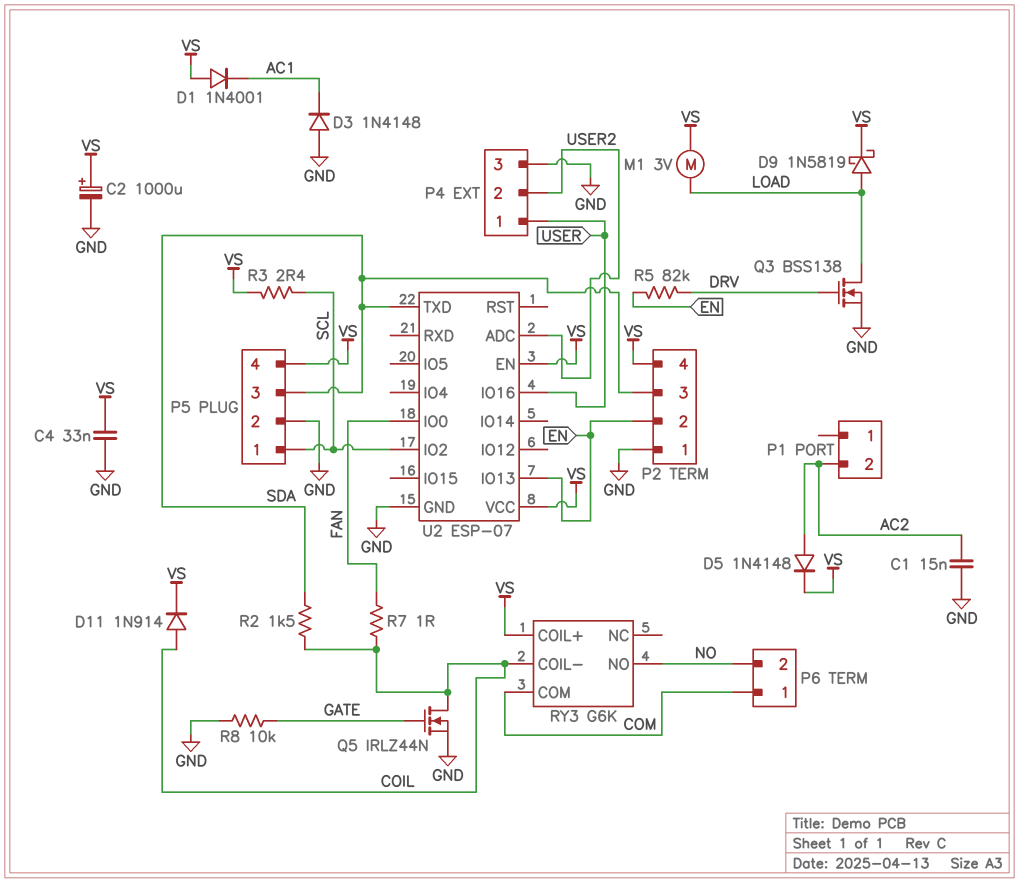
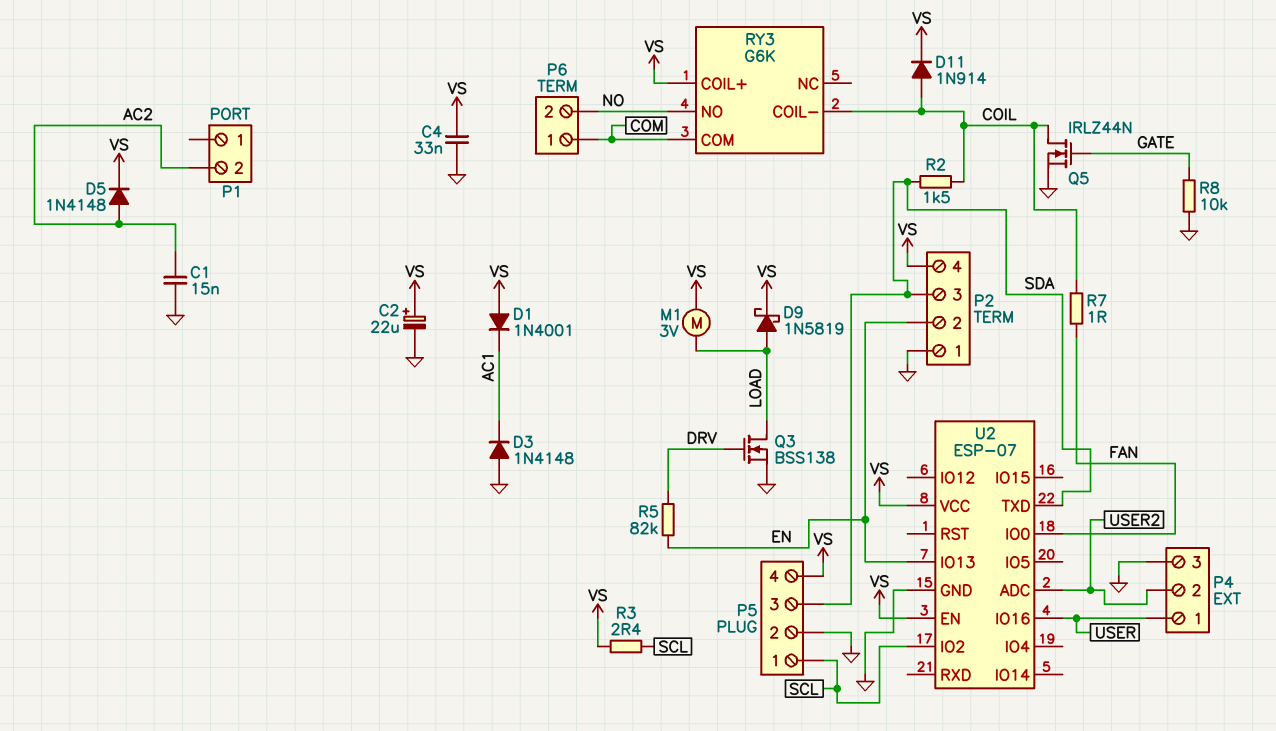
C2: 1000uF (plus VS, minus GND) -> 22uF (plus VS, minus GND)

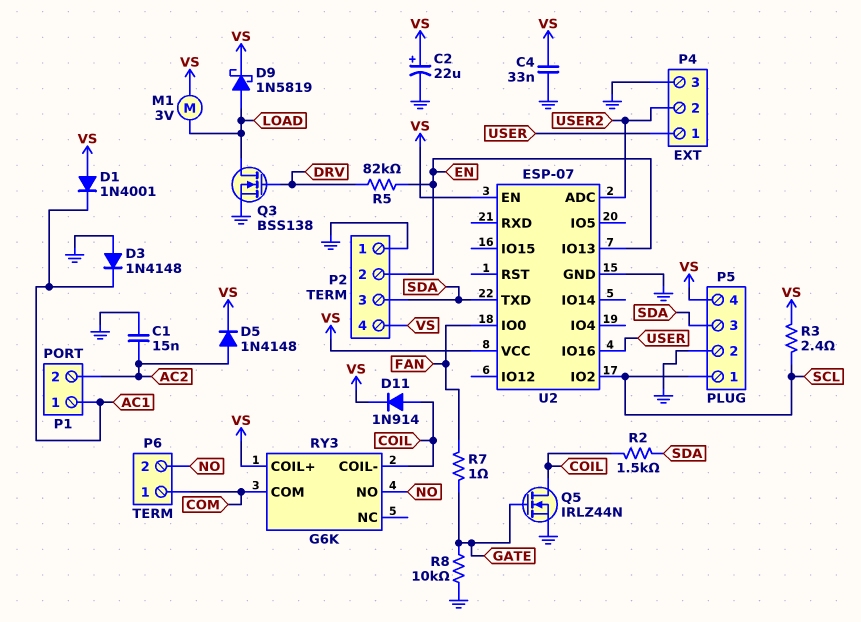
P1 pin 1: none -> AC1
R7: 1 (COIL, FAN) -> 1 (FAN, GATE)

